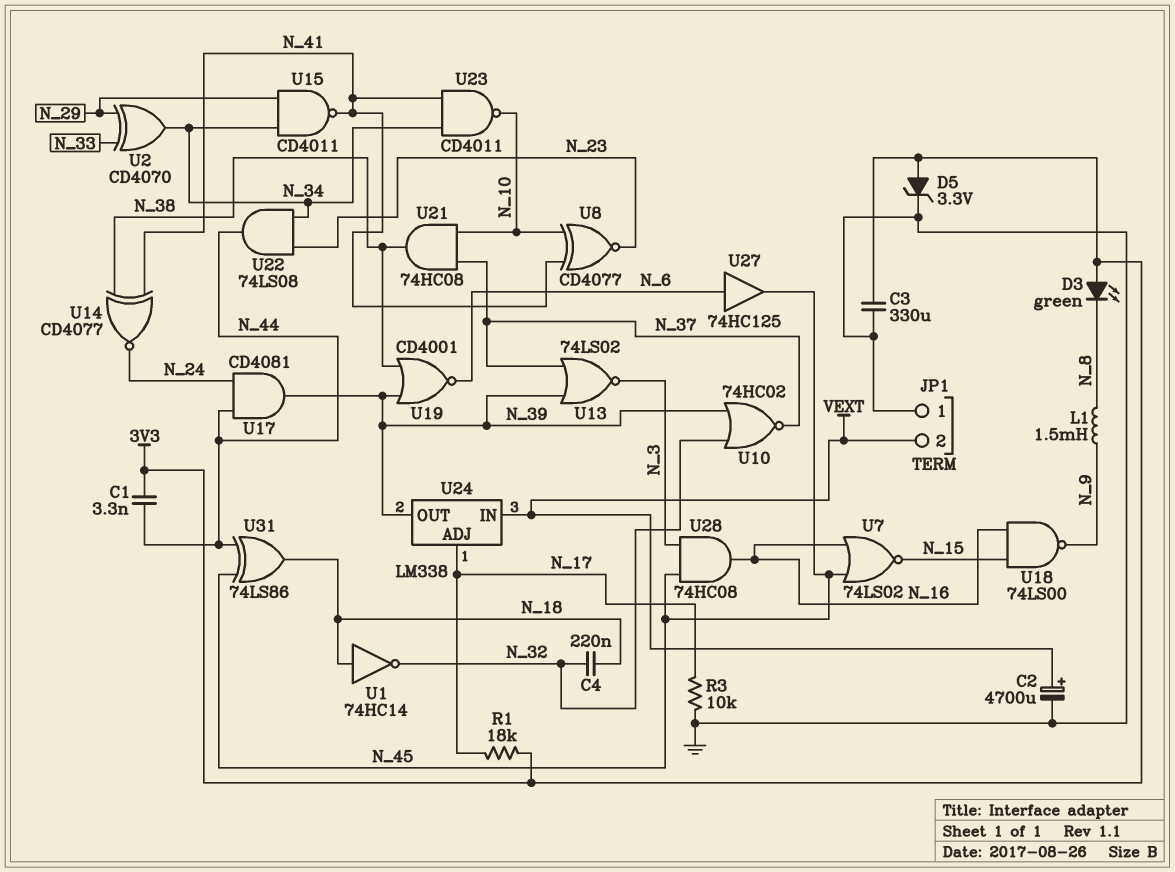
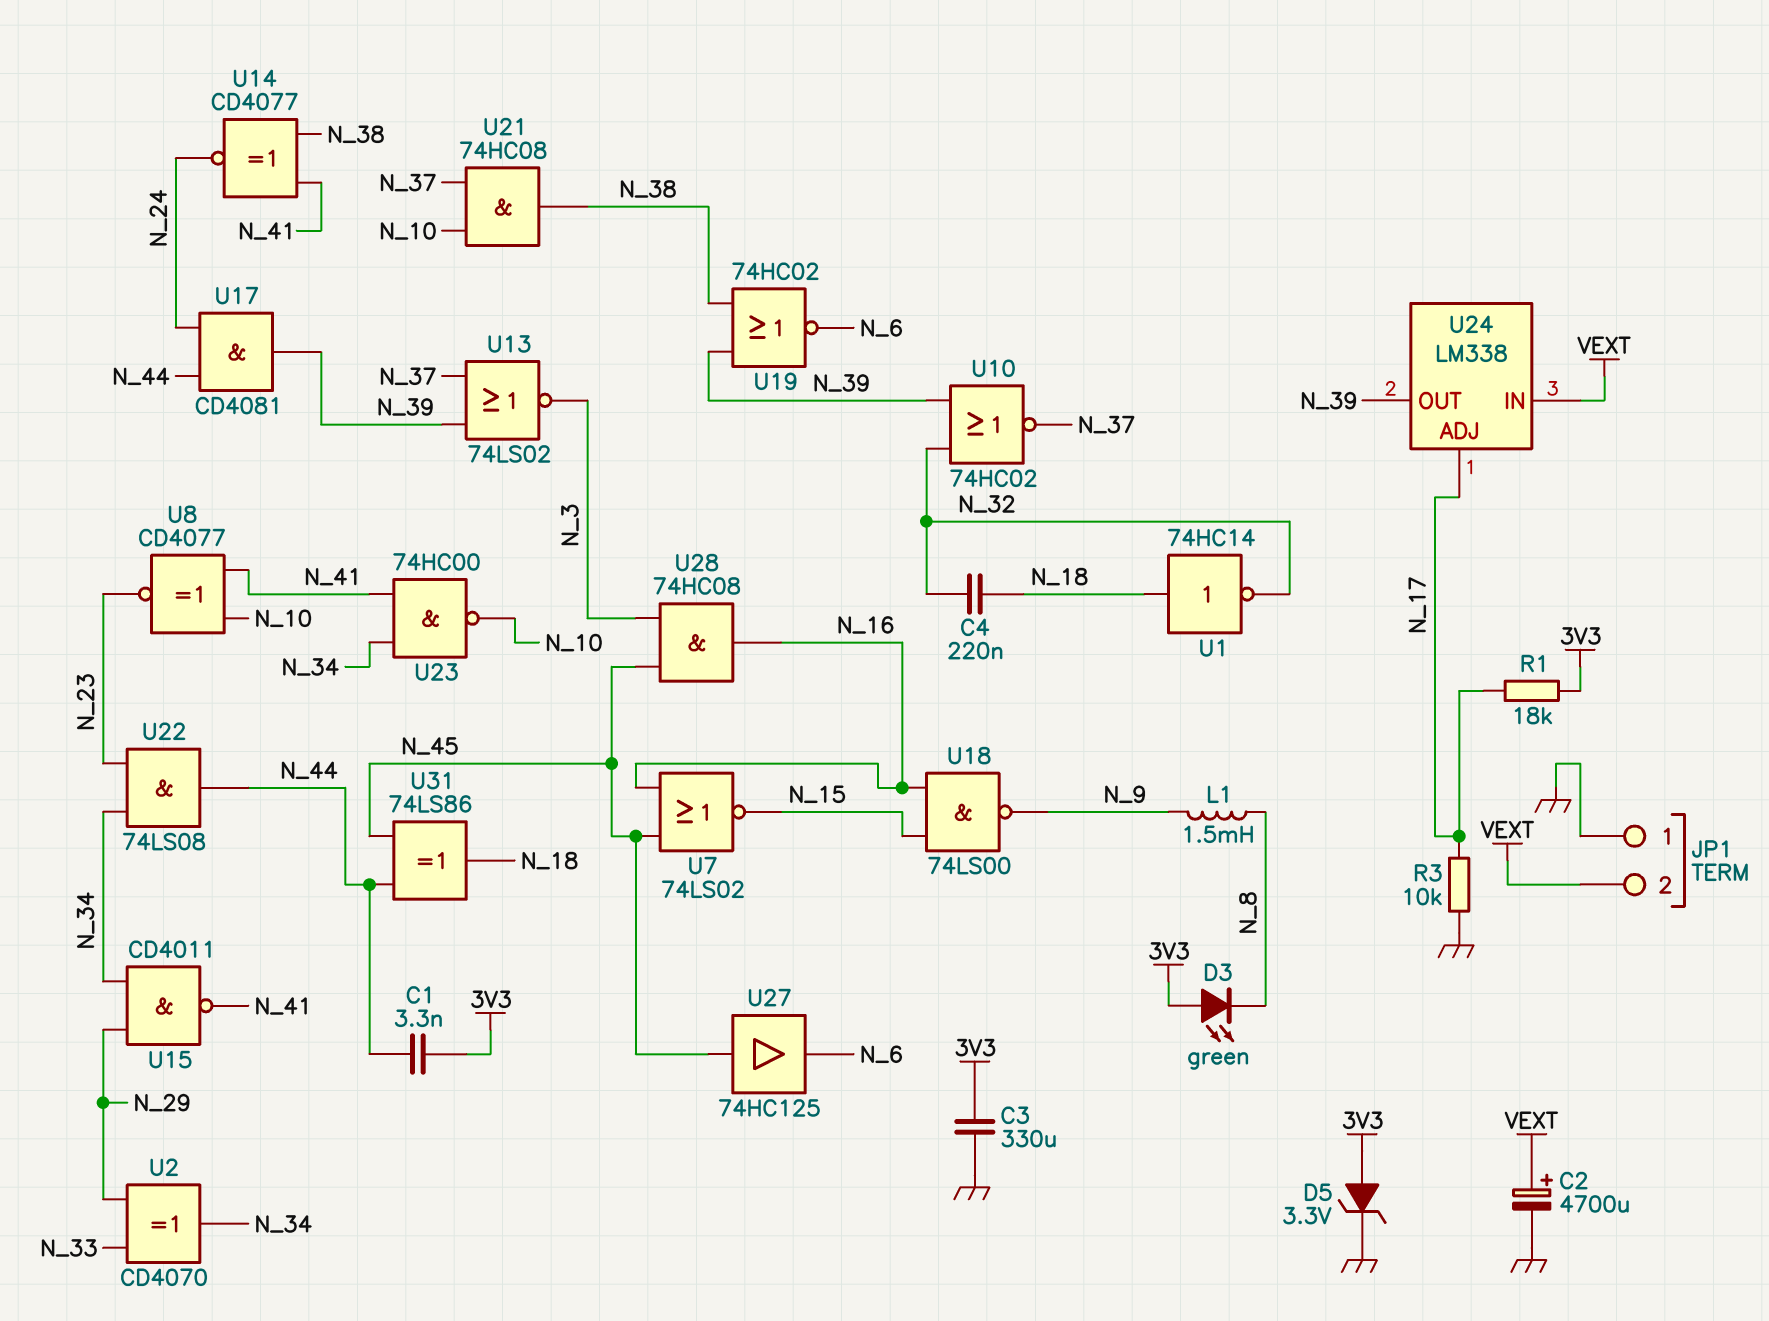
U19: NOR CD4001 (in N_38, in N_39, out N_6) -> NOR 74HC02 (in N_38, in N_39, out N_6)
U23: NAND CD4011 (in N_34, in N_41, out N_10) -> NAND 74HC00 (in N_34, in N_41, out N_10)
U27: buffer 74HC125 (in N_6, out N_45) -> buffer 74HC125 (in N_45, out N_6)

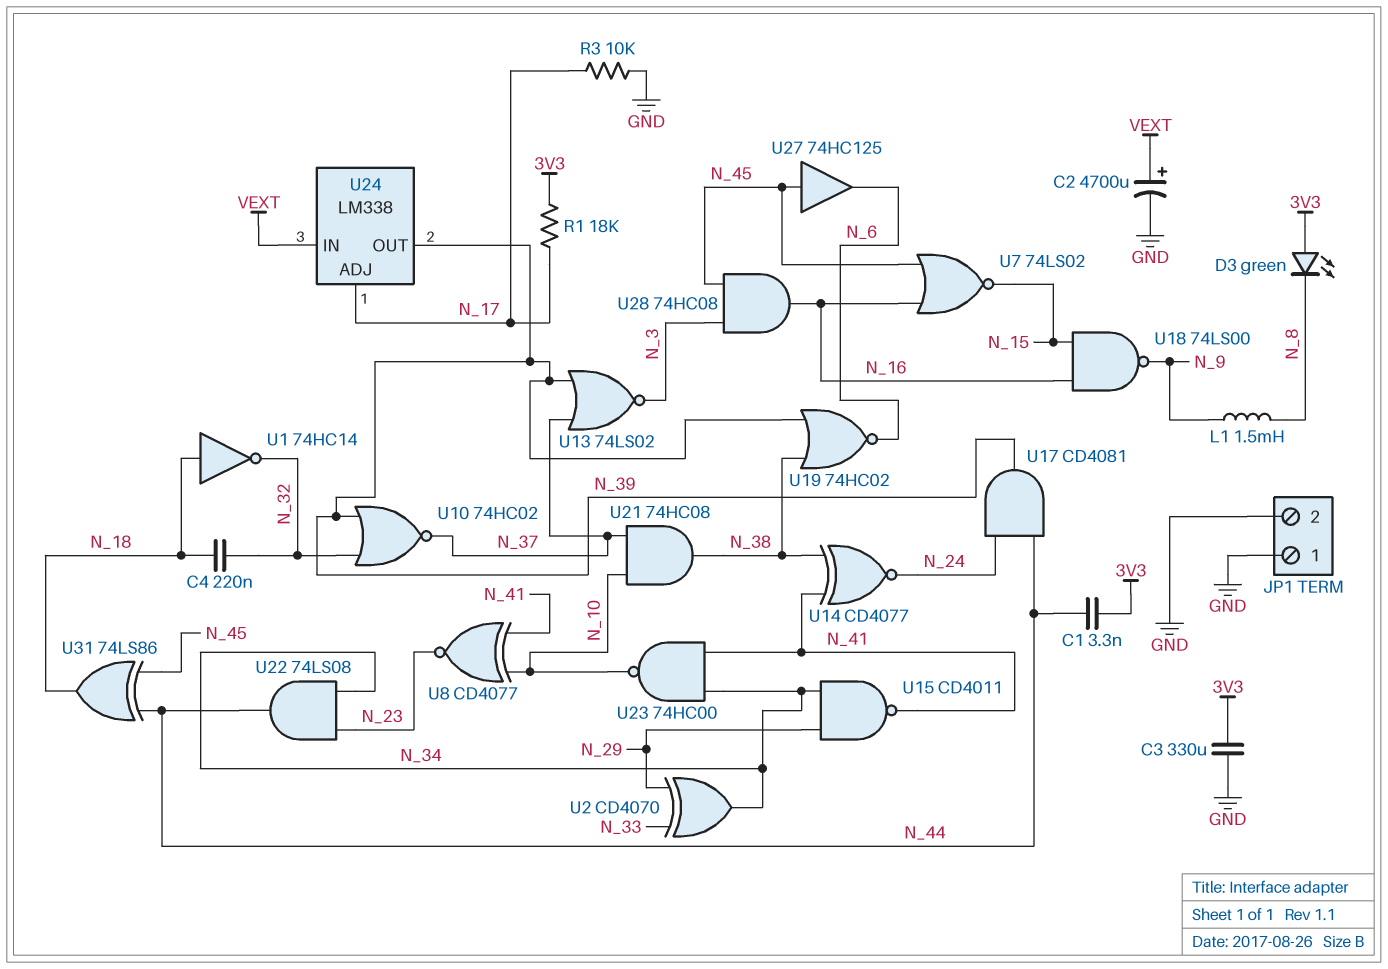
D5: zener 3.3V (A 3V3, K GND) -> none
JP1 pin 2: VEXT -> GND

